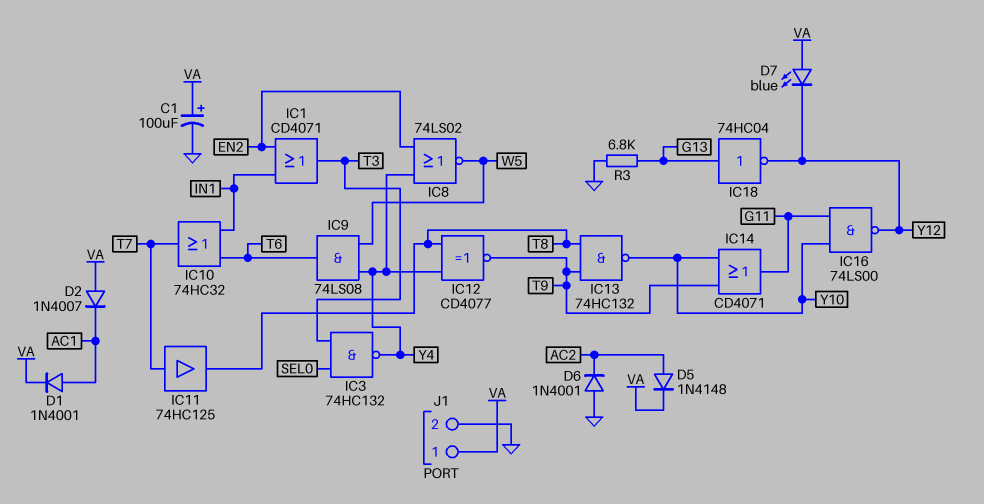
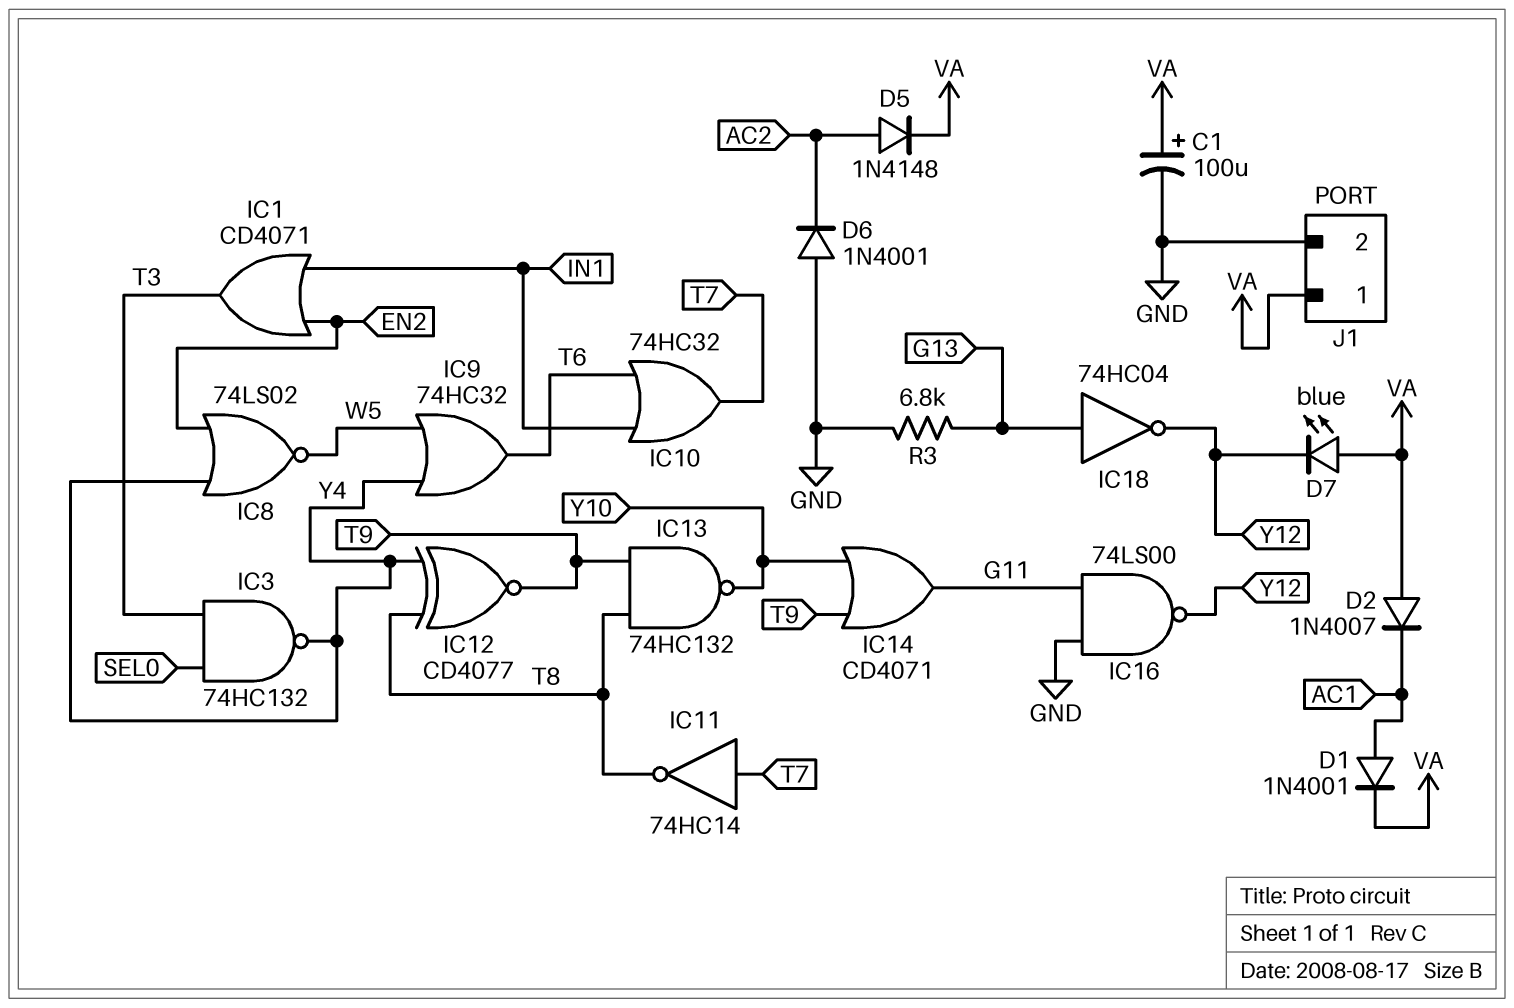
IC9: AND 74LS08 (in W5, in Y4, out T6) -> OR 74HC32 (in W5, in Y4, out T6)
IC11: buffer 74HC125 (in T7, out T8) -> NOT 74HC14 (in T7, out T8)
IC16: NAND 74LS00 (in G11, in Y10, out Y12) -> NAND 74LS00 (in G11, in GND, out Y12)

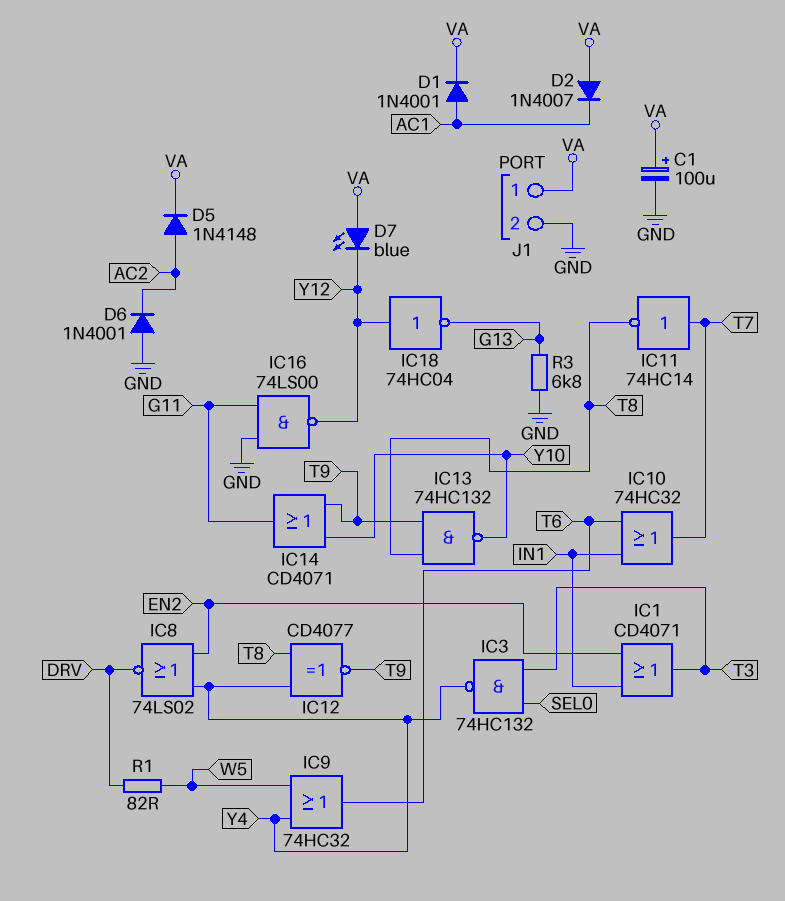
IC8: NOR 74LS02 (in EN2, in Y4, out W5) -> NOR 74LS02 (in EN2, in Y4, out DRV)
IC18: NOT 74HC04 (in G13, out Y12) -> NOT 74HC04 (in Y12, out G13)
R1: none -> 82 (DRV, W5)

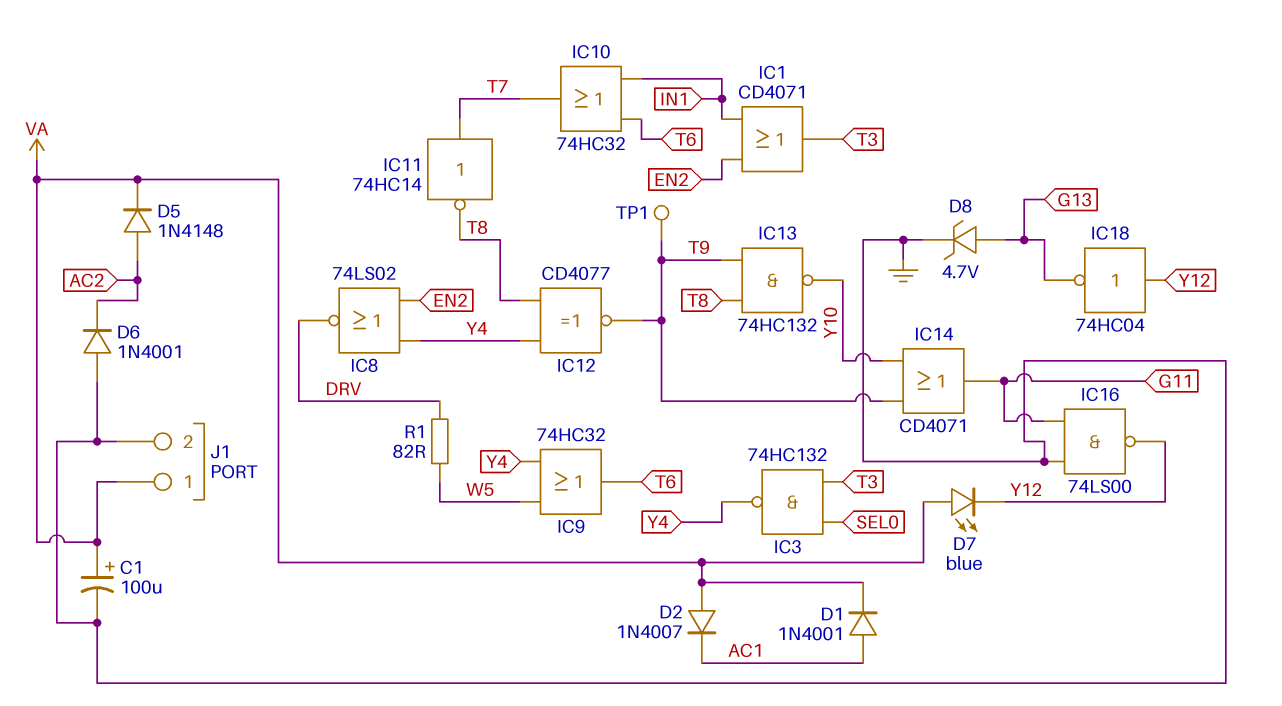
D8: none -> zener 4.7V (A G13, K GND)
R3: 6.8k (G13, GND) -> none
TP1: none -> test point (T9)

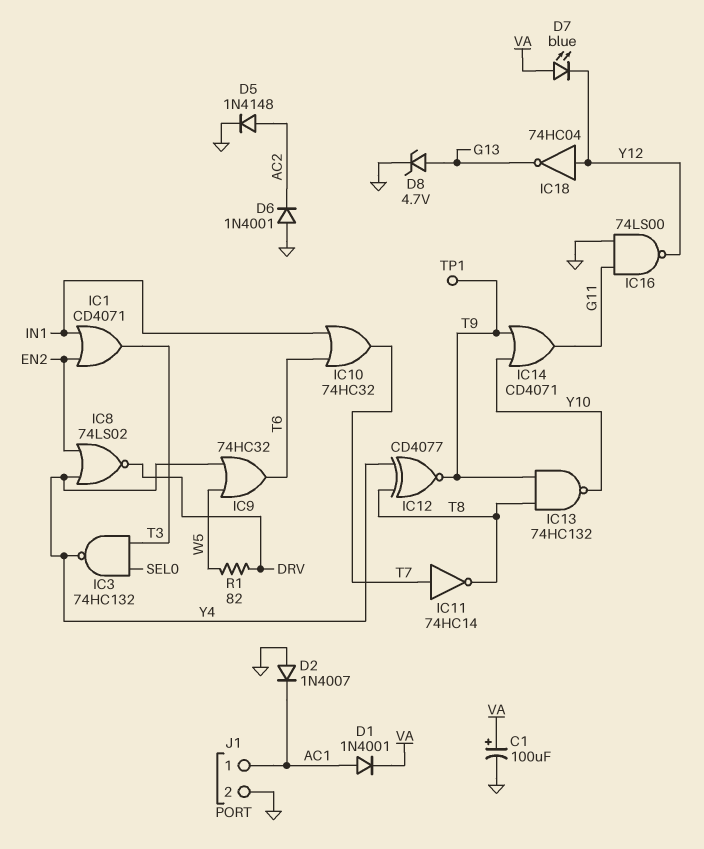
D2: diode 1N4007 (A VA, K AC1) -> diode 1N4007 (A GND, K AC1)
D5: diode 1N4148 (A AC2, K VA) -> diode 1N4148 (A AC2, K GND)
J1 pin 1: VA -> AC1

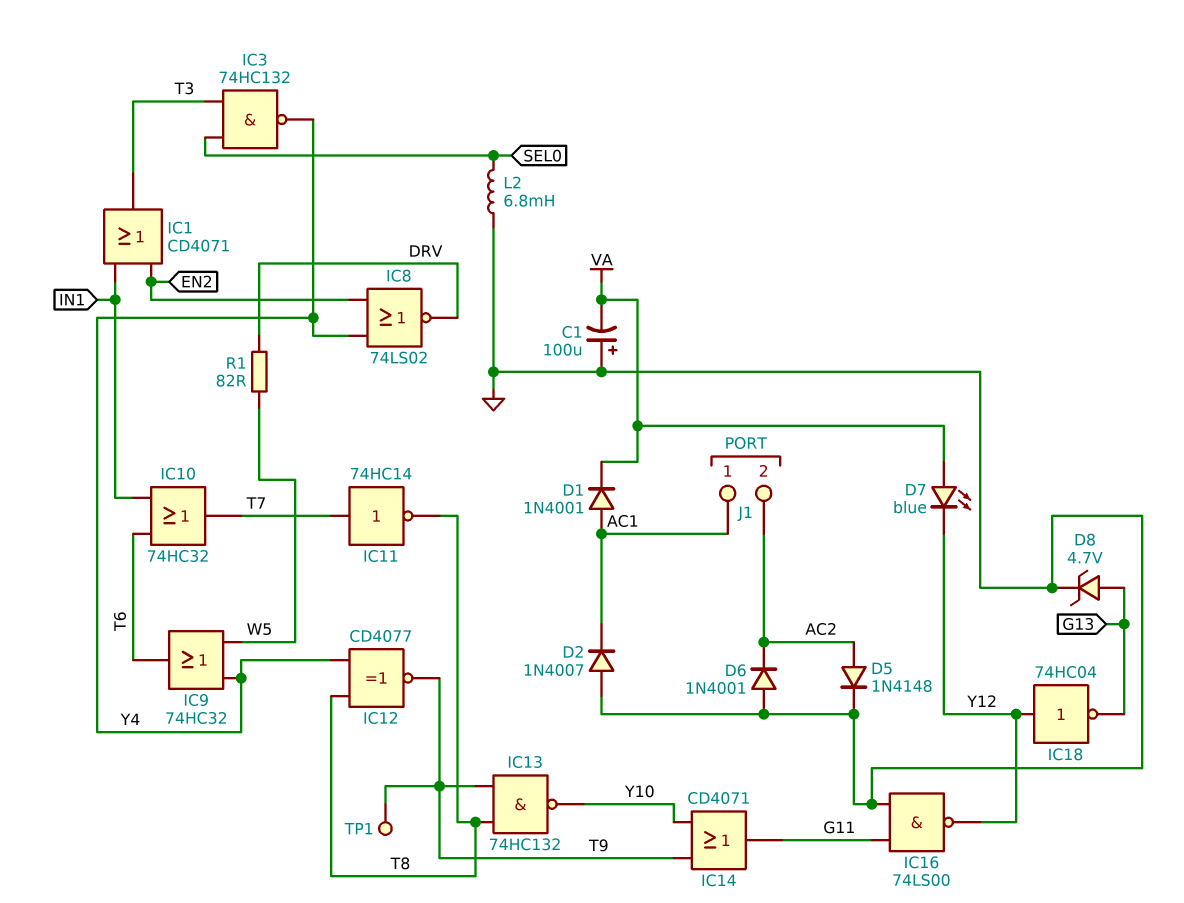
C1: 100uF (plus VA, minus GND) -> 100uF (plus GND, minus VA)
J1 pin 2: GND -> AC2
L2: none -> 6.8mH (GND, SEL0)

